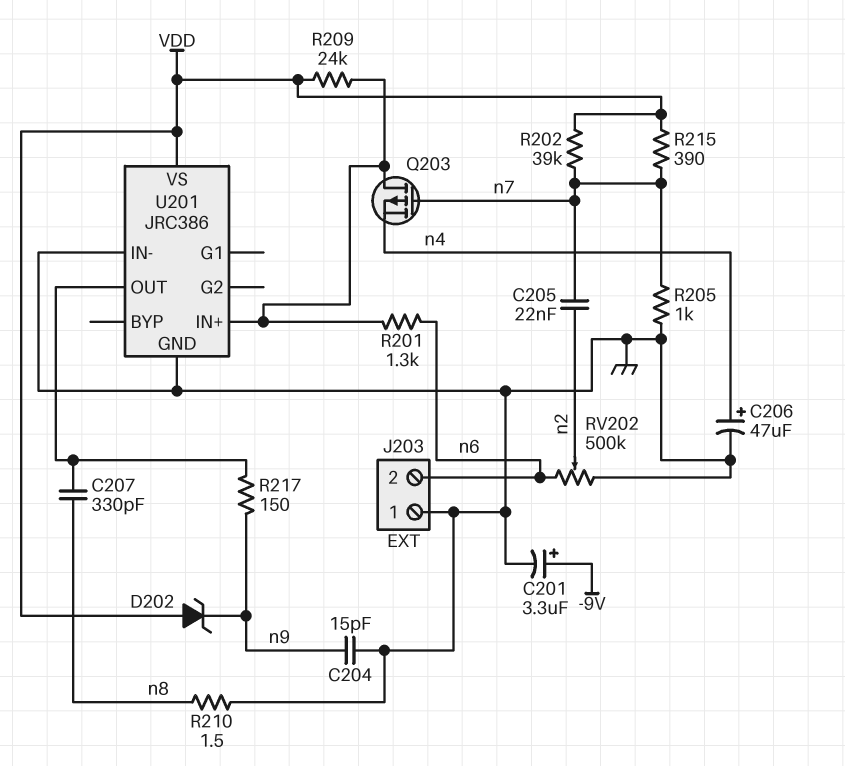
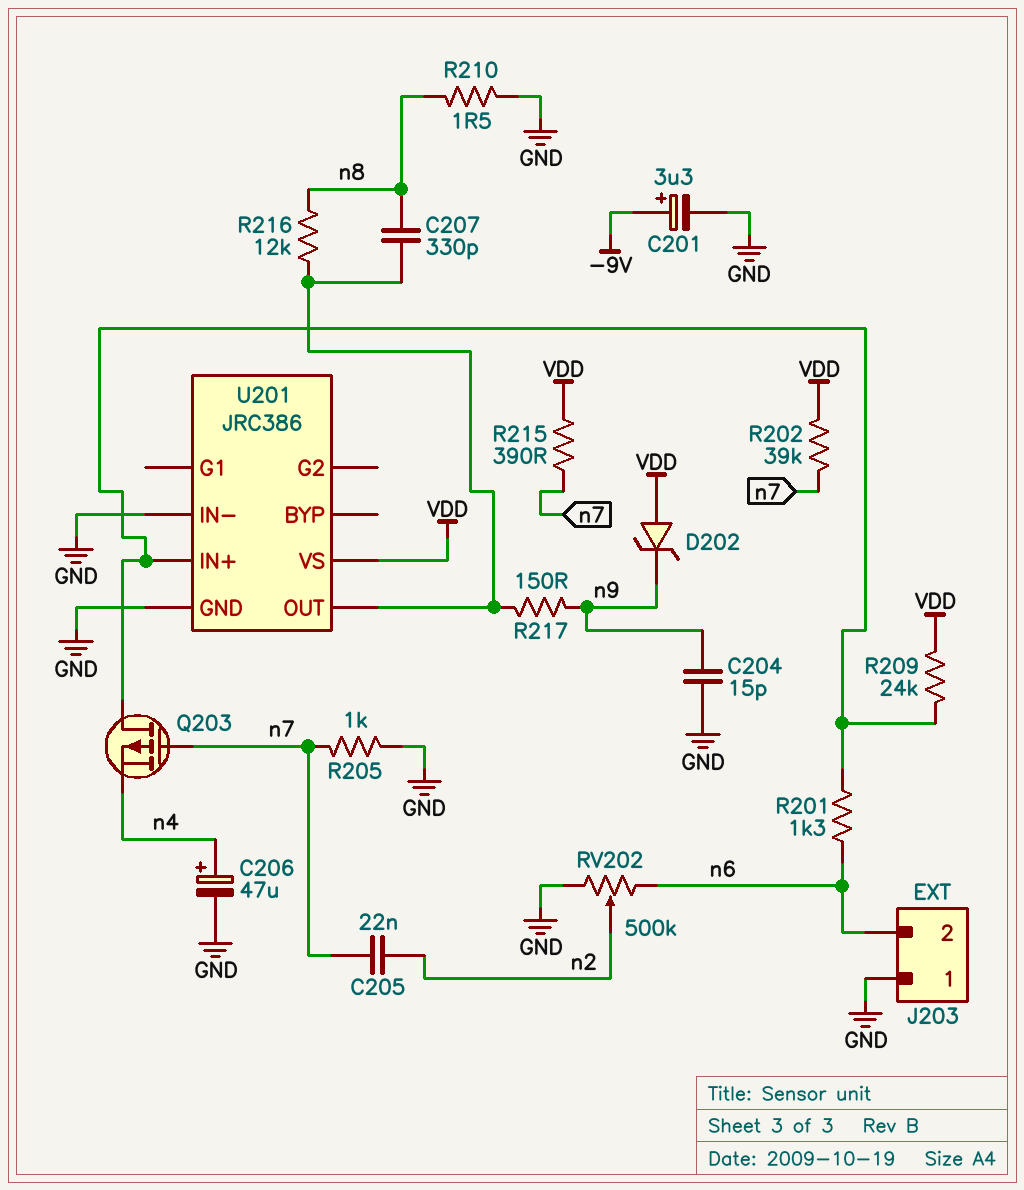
R216: none -> 12k (U201/OUT, n8)

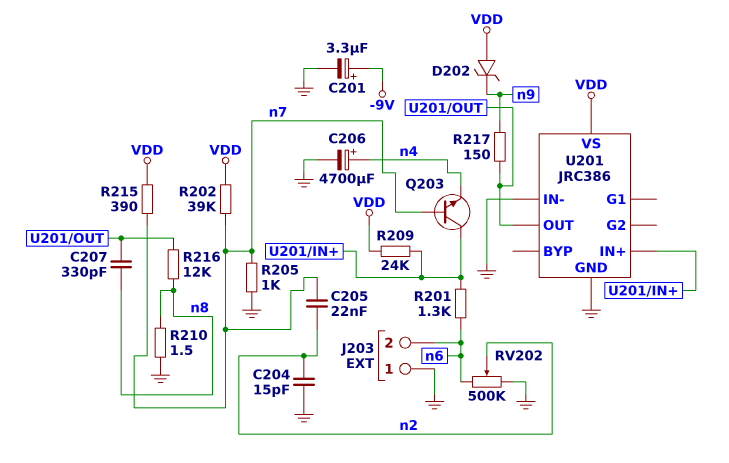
C204: 15pF (GND, n9) -> 15pF (GND, n2)
C206: 47uF (plus n4, minus GND) -> 4700uF (plus n4, minus GND)
Q203: PMOS (G n7, D U201/IN+, S n4) -> NPN (B n7, C U201/IN+, E n4)

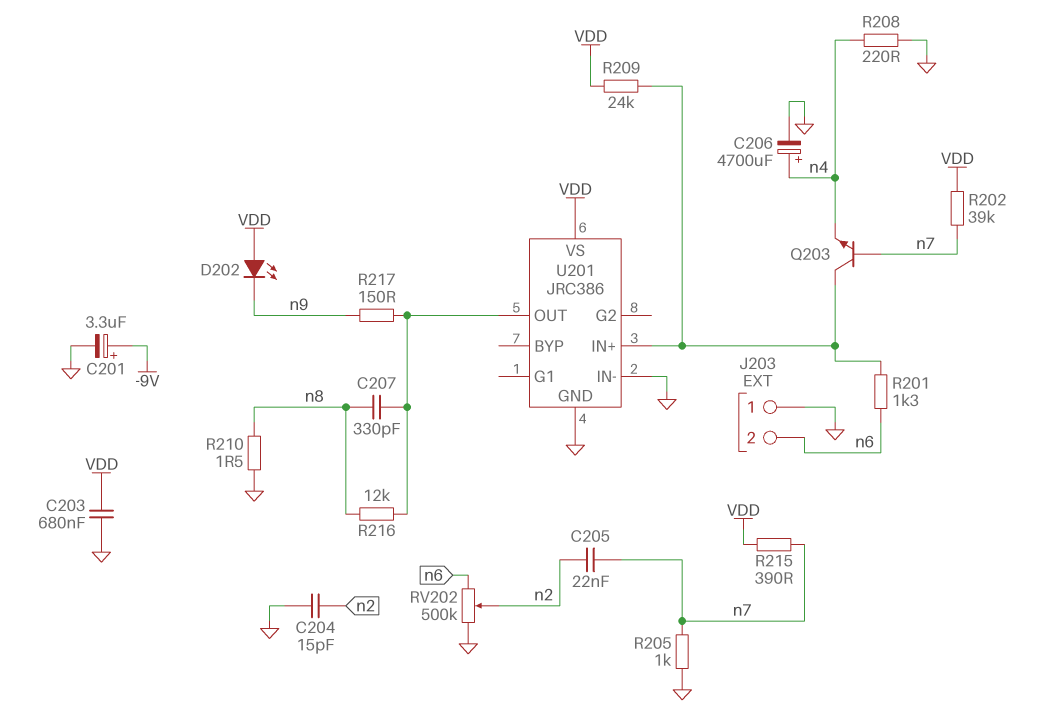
C203: none -> 680nF (GND, VDD)
D202: zener (A VDD, K n9) -> LED (A VDD, K n9)
R208: none -> 220 (GND, n4)

